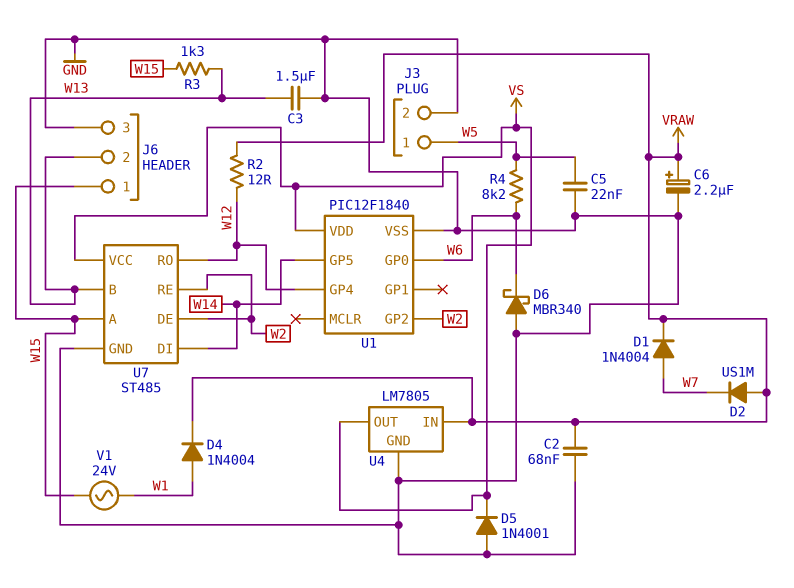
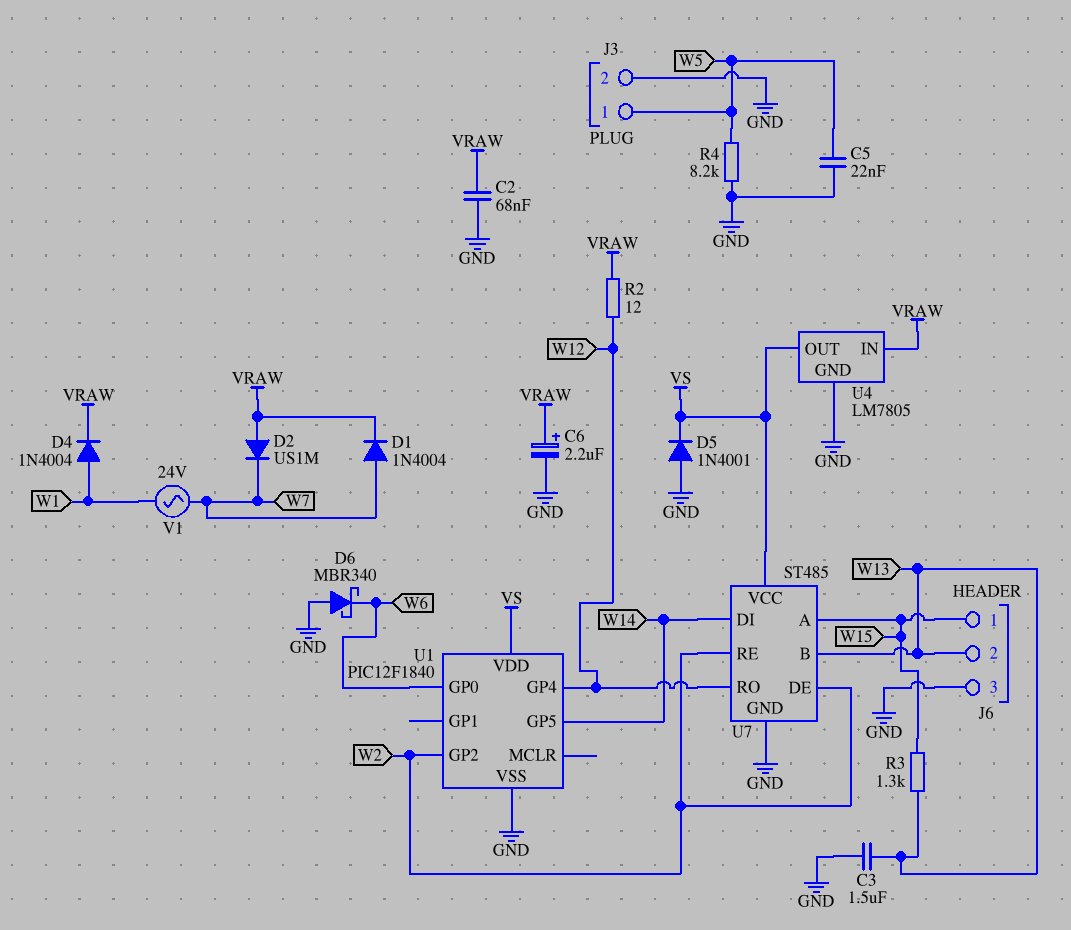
R4: 8.2k (W5, W6) -> 8.2k (GND, W5)
V1: AC 24V (W1, W15) -> AC 24V (W1, W7)

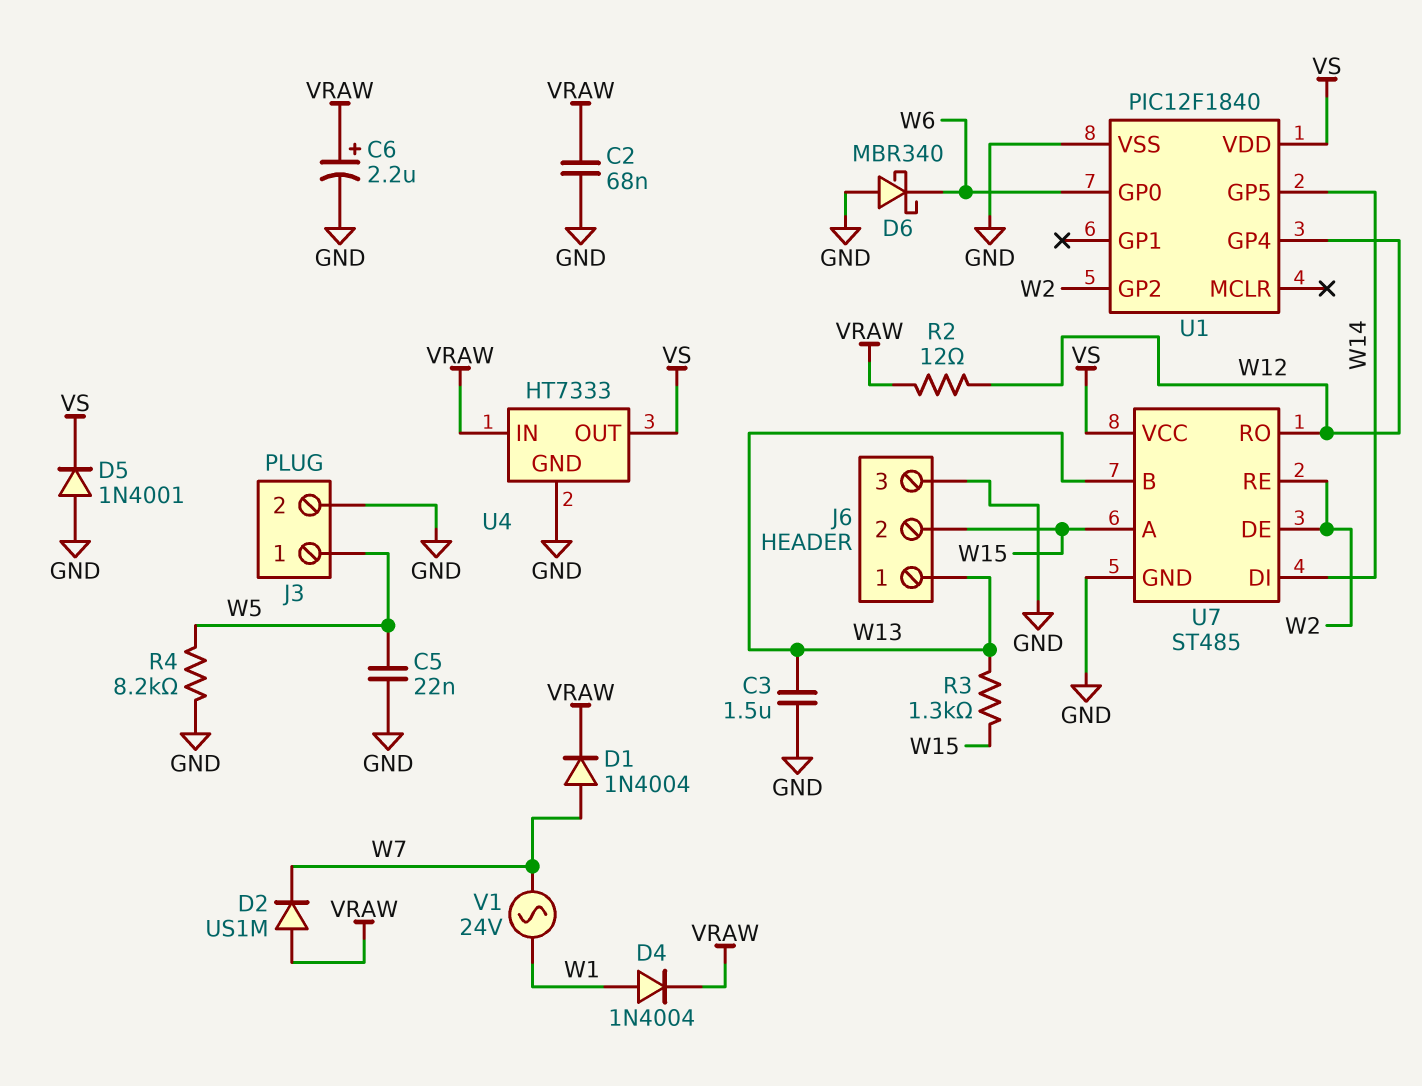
J6 pin 1: W15 -> W13
J6 pin 2: W13 -> W15
U4: LM7805 -> HT7333

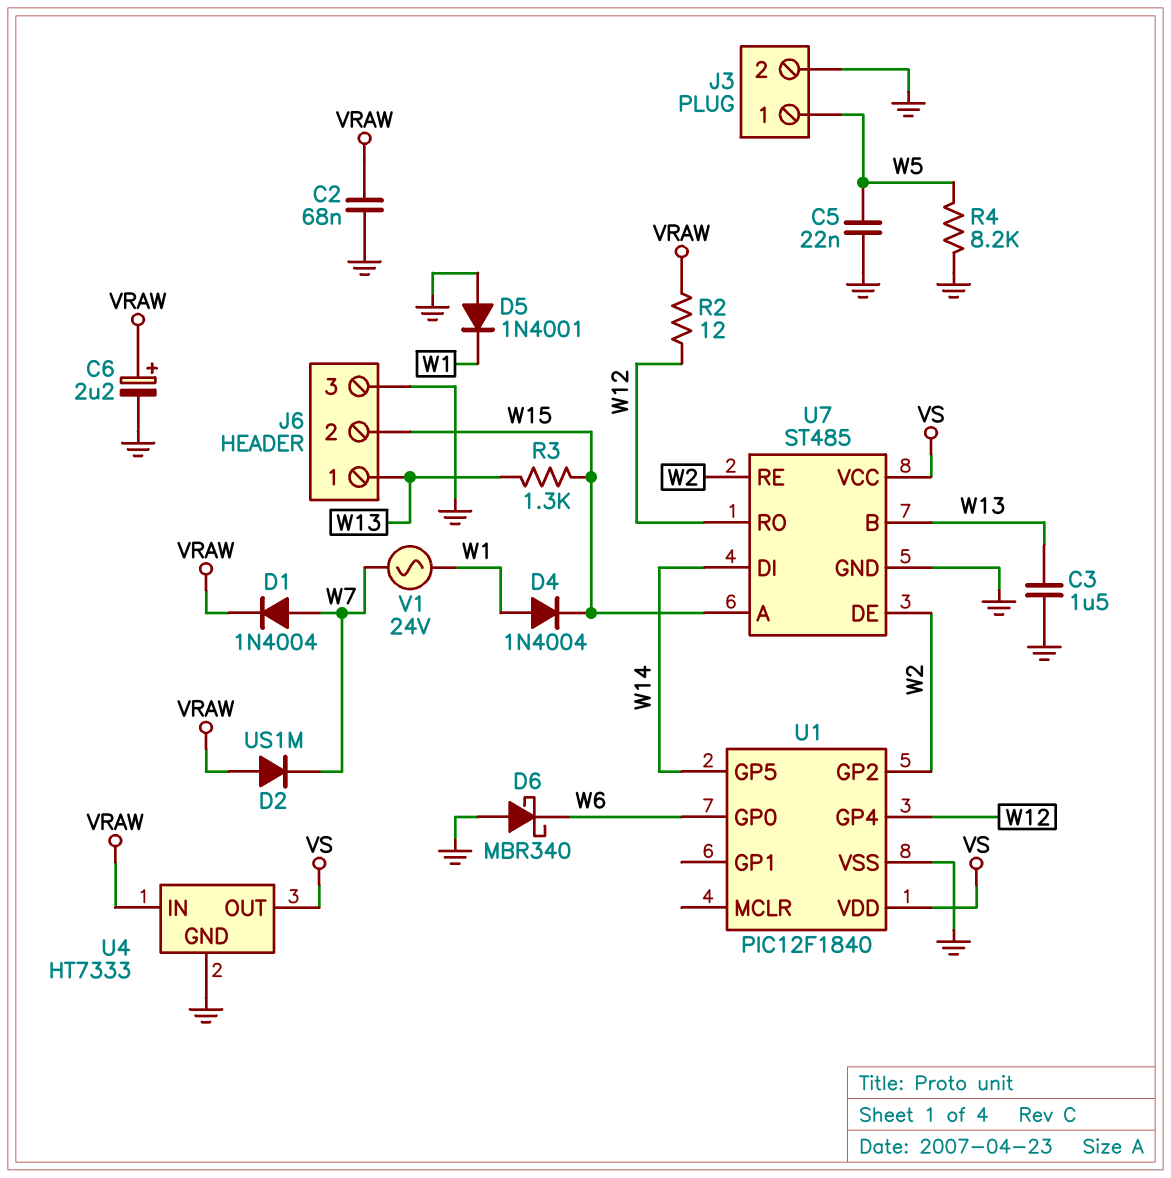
D4: diode 1N4004 (A W1, K VRAW) -> diode 1N4004 (A W1, K W15)
D5: diode 1N4001 (A GND, K VS) -> diode 1N4001 (A GND, K W1)

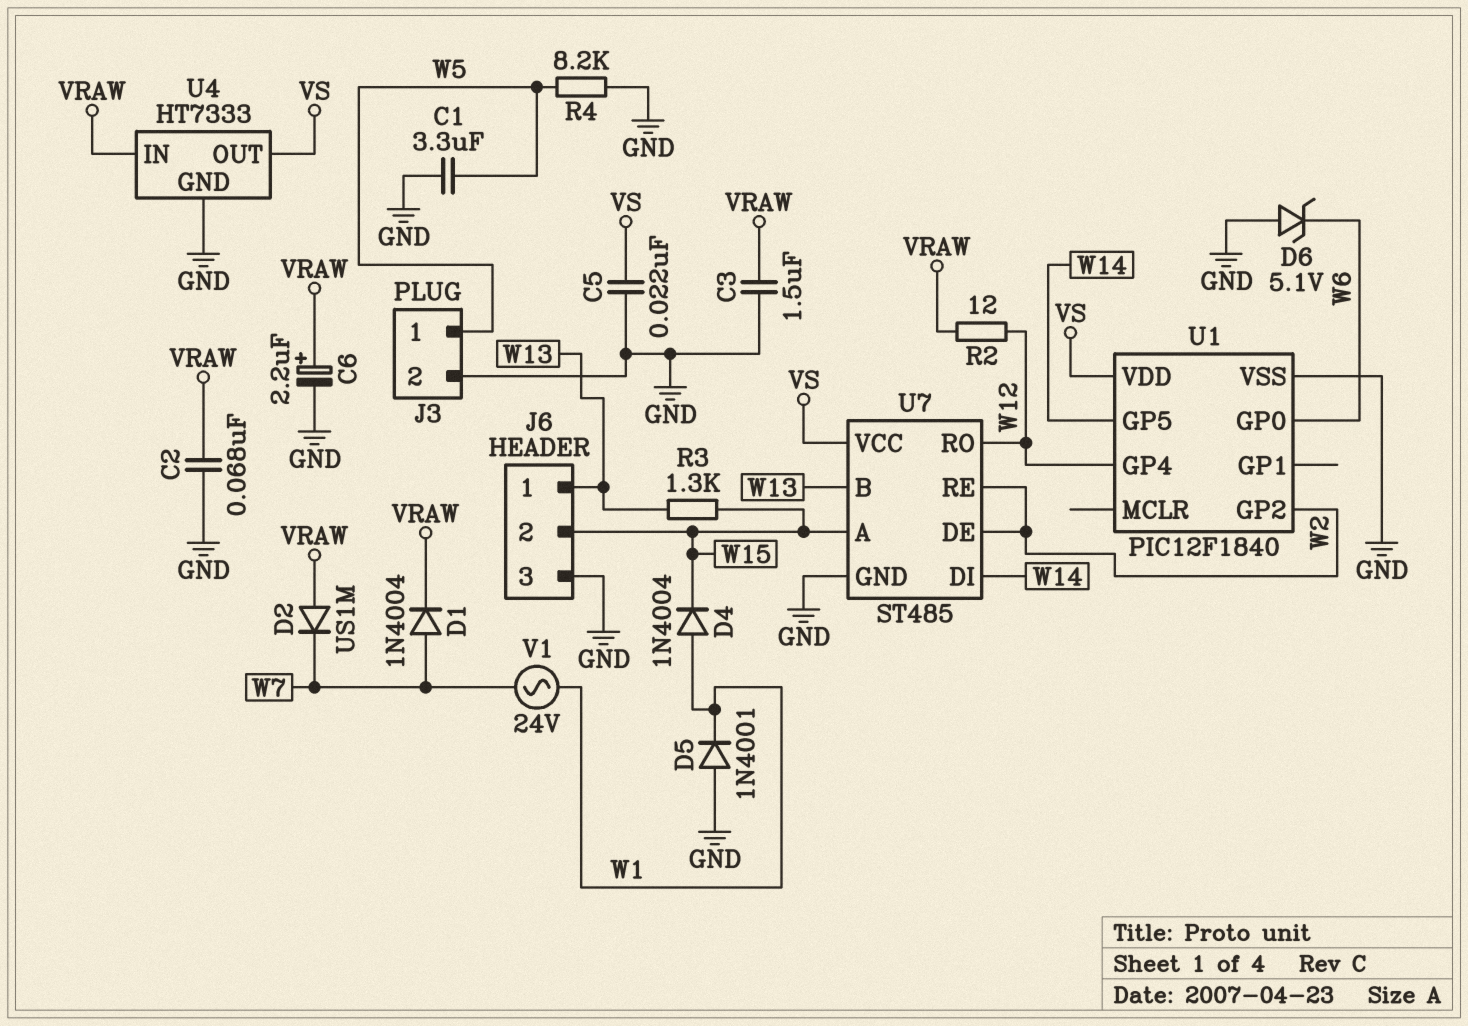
C1: none -> 3.3uF (GND, W5)
C3: 1.5uF (GND, W13) -> 1.5uF (GND, VRAW)
C5: 22nF (GND, W5) -> 22nF (GND, VS)
D6: schottky MBR340 (A GND, K W6) -> zener 5.1V (A GND, K W6)

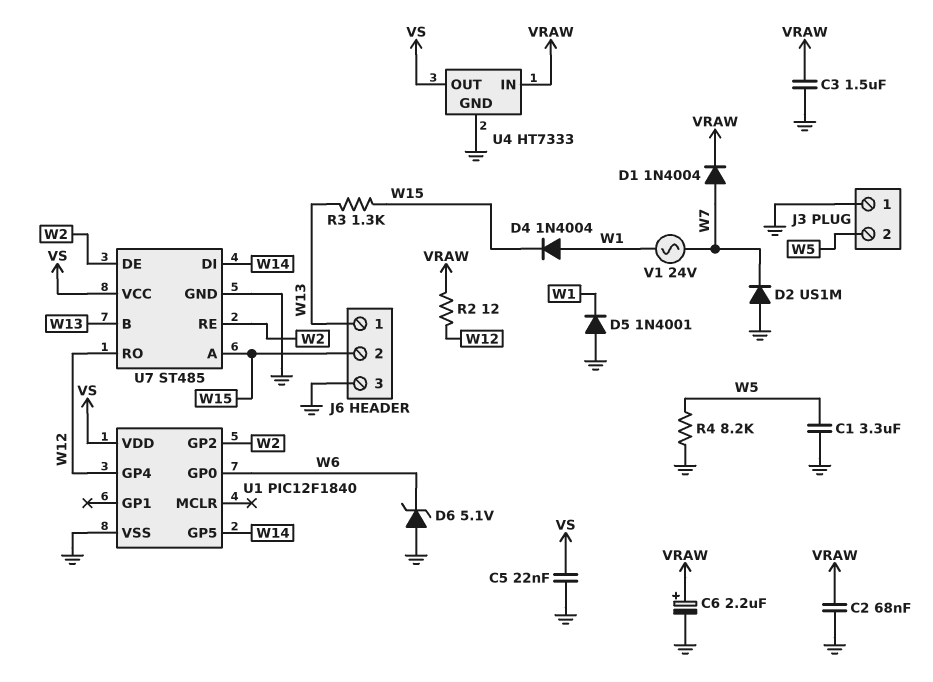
D2: diode US1M (A VRAW, K W7) -> diode US1M (A GND, K W7)
J3 pin 1: W5 -> GND
J3 pin 2: GND -> W5

